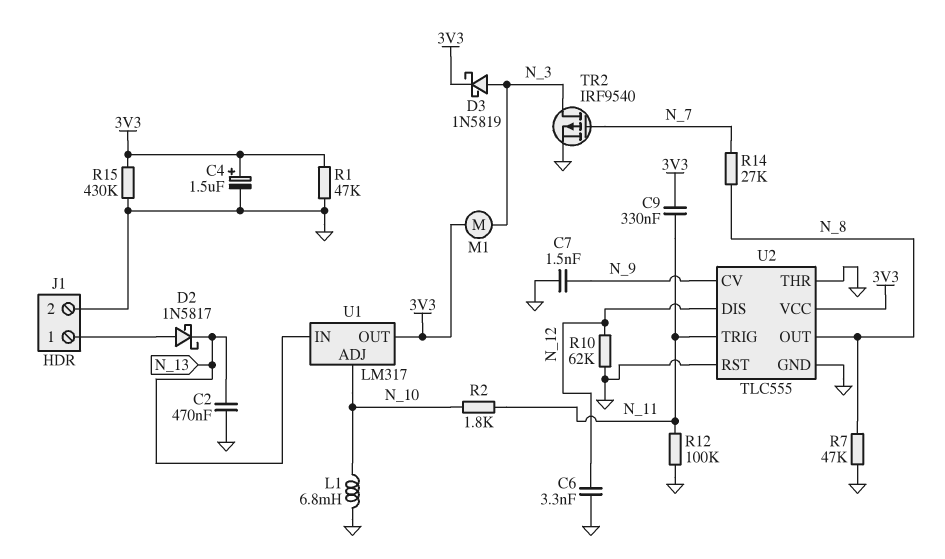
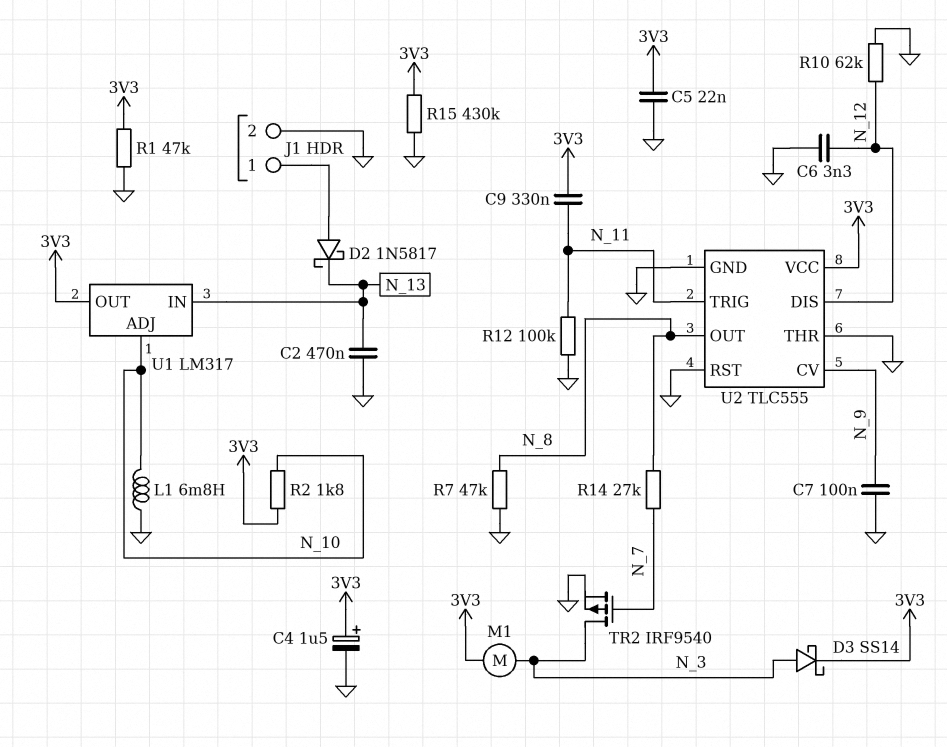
C5: none -> 22nF (3V3, GND)
C7: 1.5nF (GND, N_9) -> 100nF (GND, N_9)
D3: schottky 1N5819 (A N_3, K 3V3) -> schottky SS14 (A N_3, K 3V3)
R2: 1.8k (N_10, N_11) -> 1.8k (3V3, N_10)

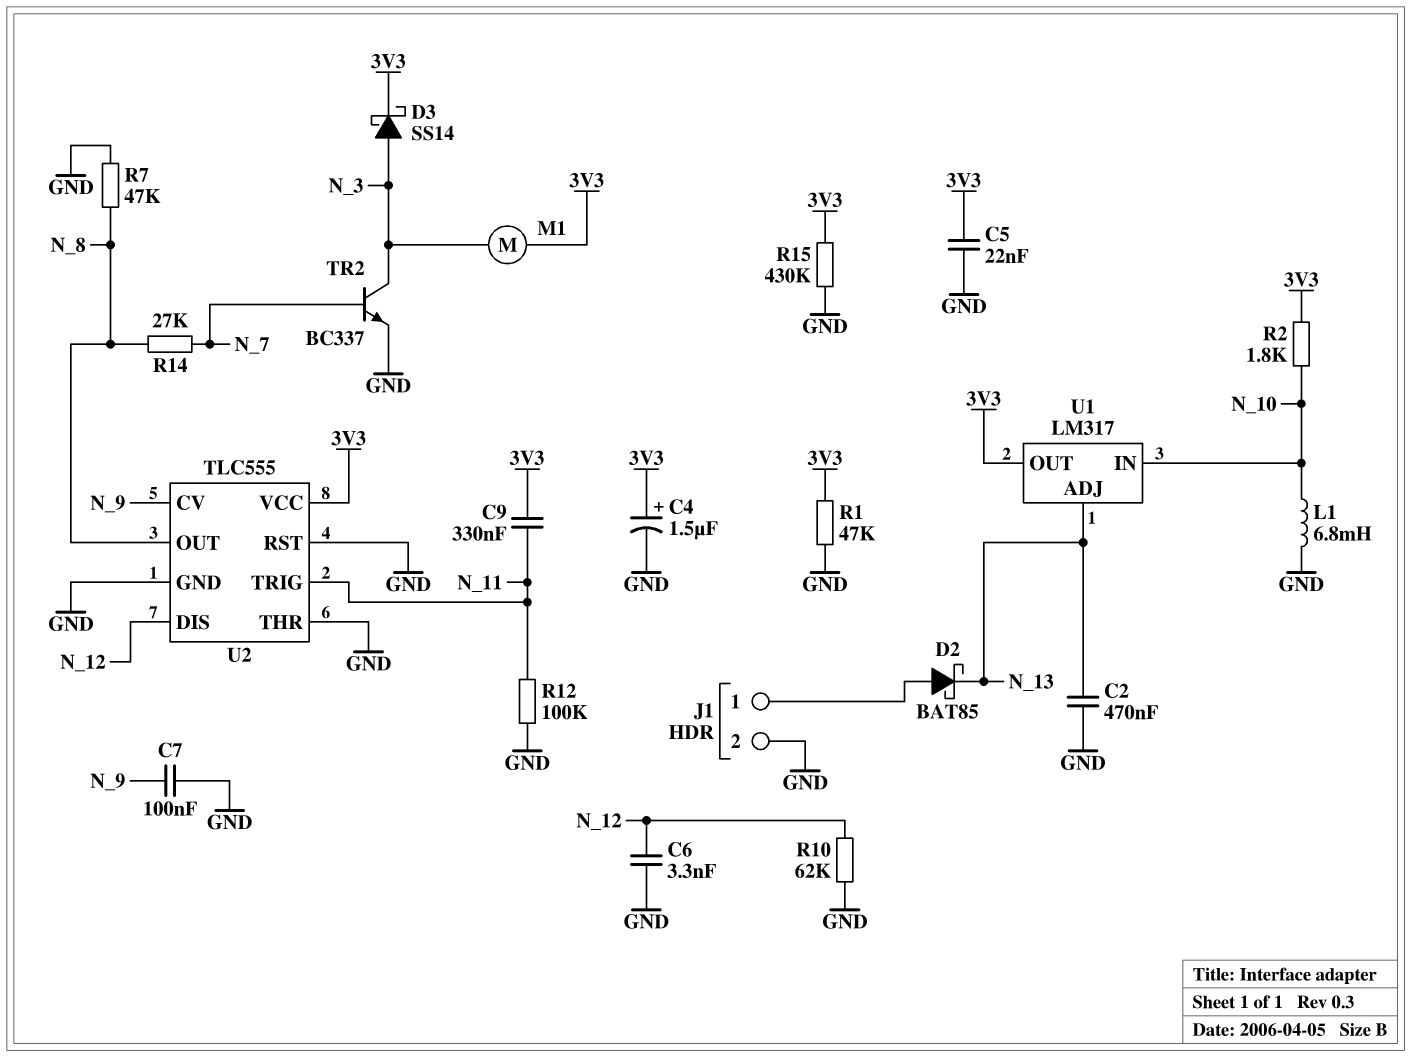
D2: schottky 1N5817 (A J1/1, K N_13) -> schottky BAT85 (A J1/1, K N_13)
TR2: PMOS IRF9540 (G N_7, D N_3, S GND) -> NPN BC337 (B N_7, C N_3, E GND)
U1 pin ADJ: N_10 -> N_13
U1 pin IN: N_13 -> N_10

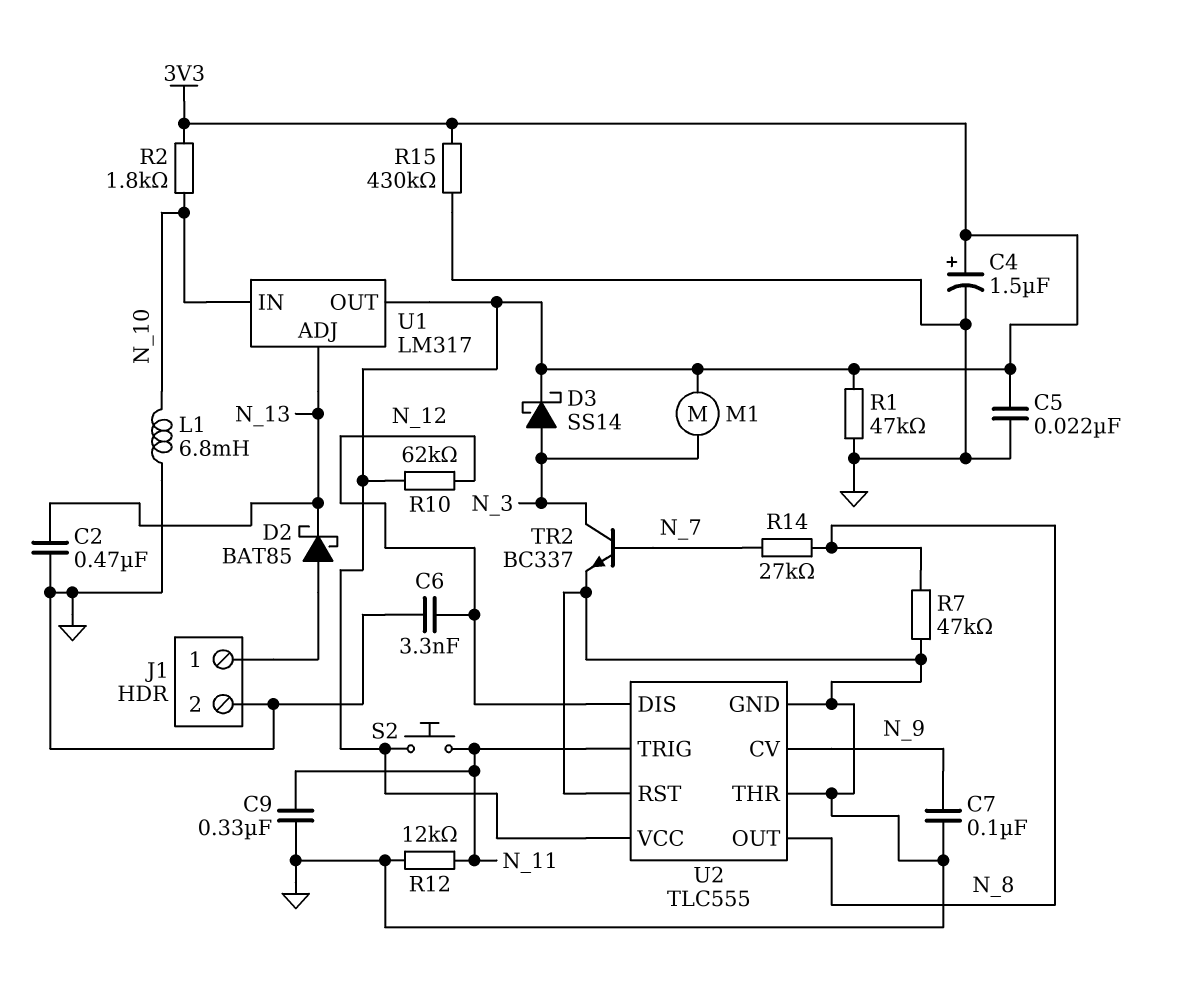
C9: 330nF (3V3, N_11) -> 330nF (GND, N_11)
R10: 62k (GND, N_12) -> 62k (3V3, N_12)
R12: 100k (GND, N_11) -> 12k (GND, N_11)
S2: none -> button (3V3, N_11)

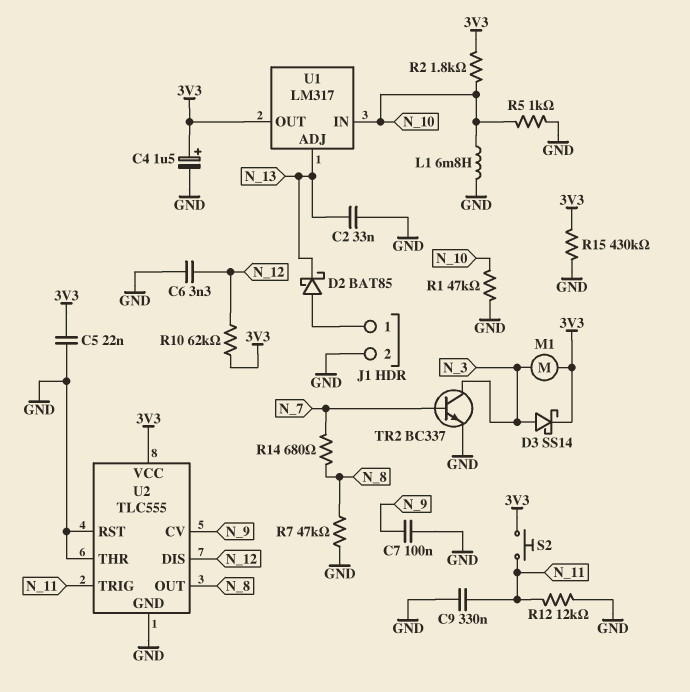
C2: 470nF (GND, N_13) -> 33nF (GND, N_13)
R1: 47k (3V3, GND) -> 47k (GND, N_10)
R5: none -> 1k (GND, N_10)
R14: 27k (N_7, N_8) -> 680 (N_7, N_8)

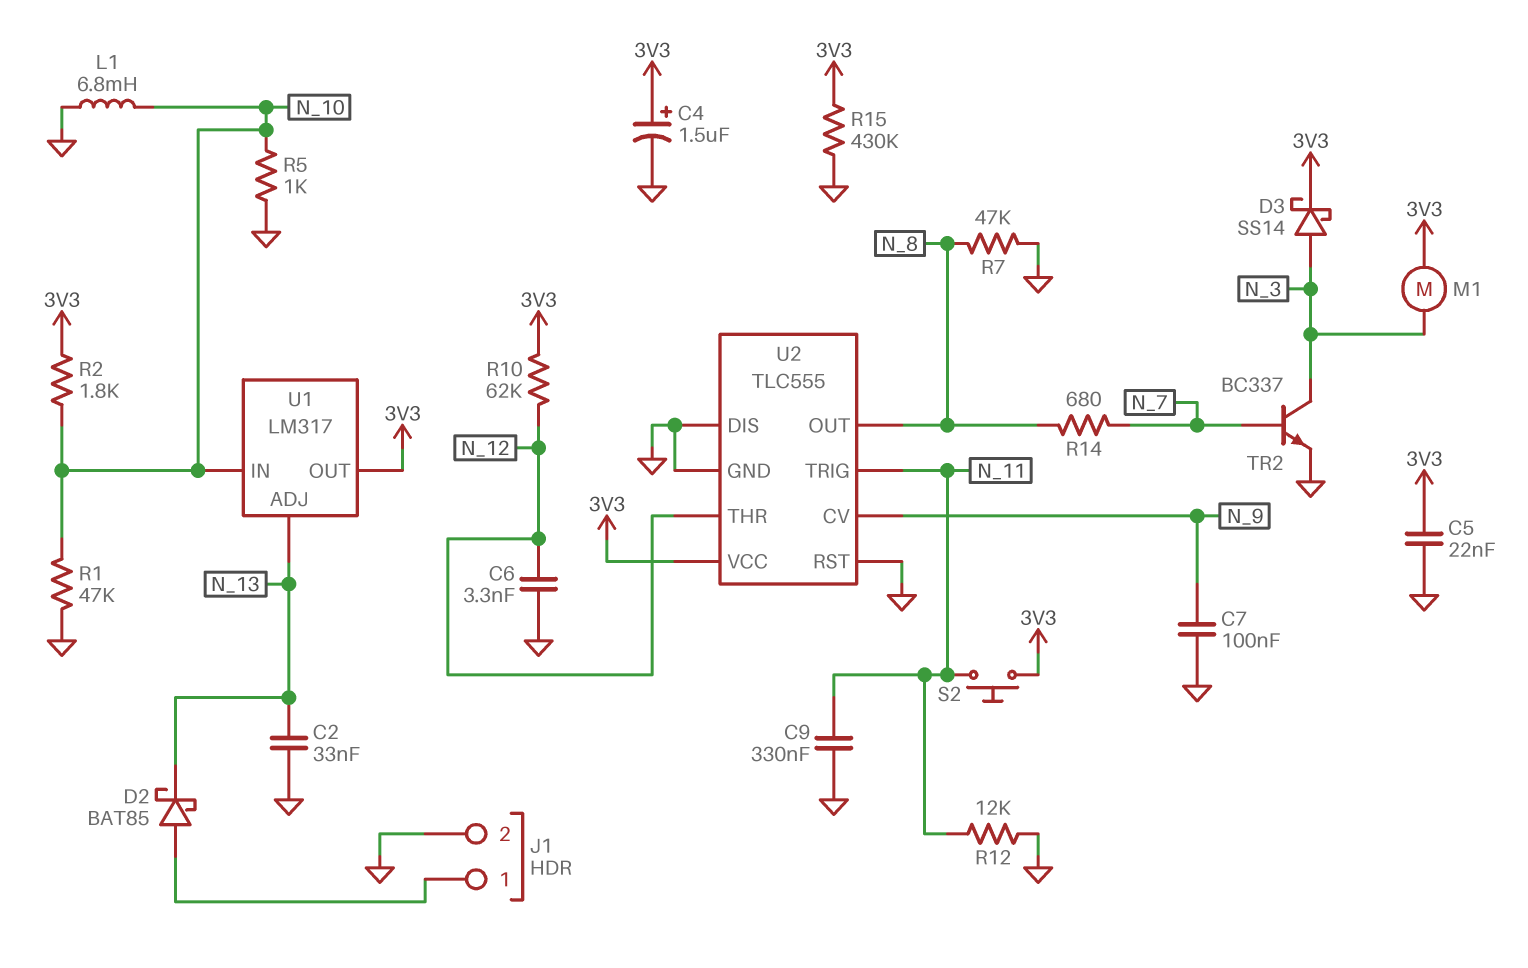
U2 pin DIS: N_12 -> GND
U2 pin THR: GND -> N_12

